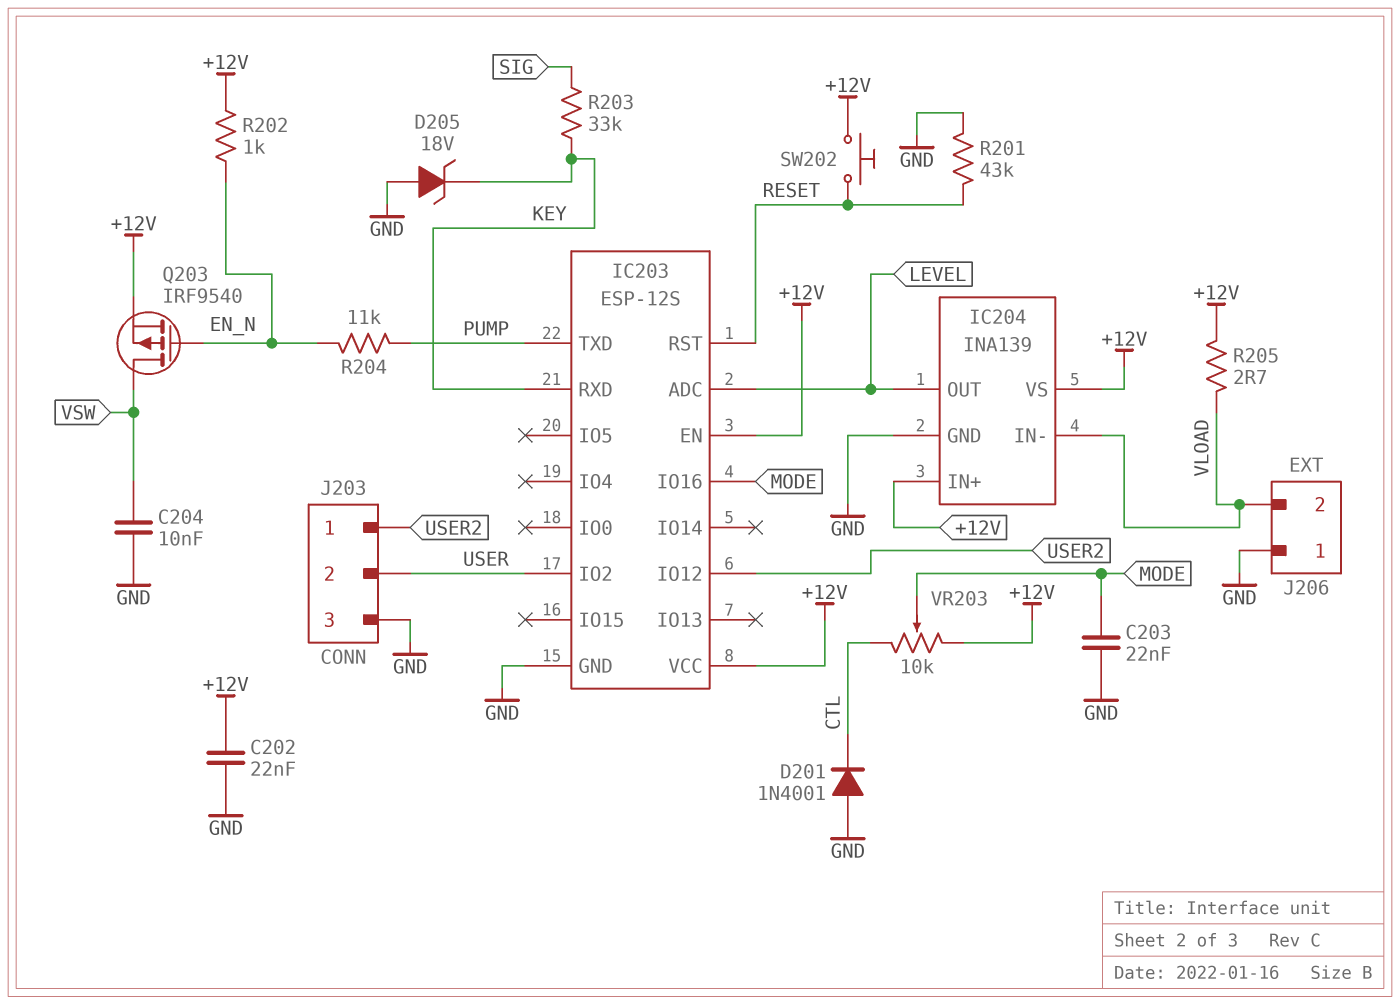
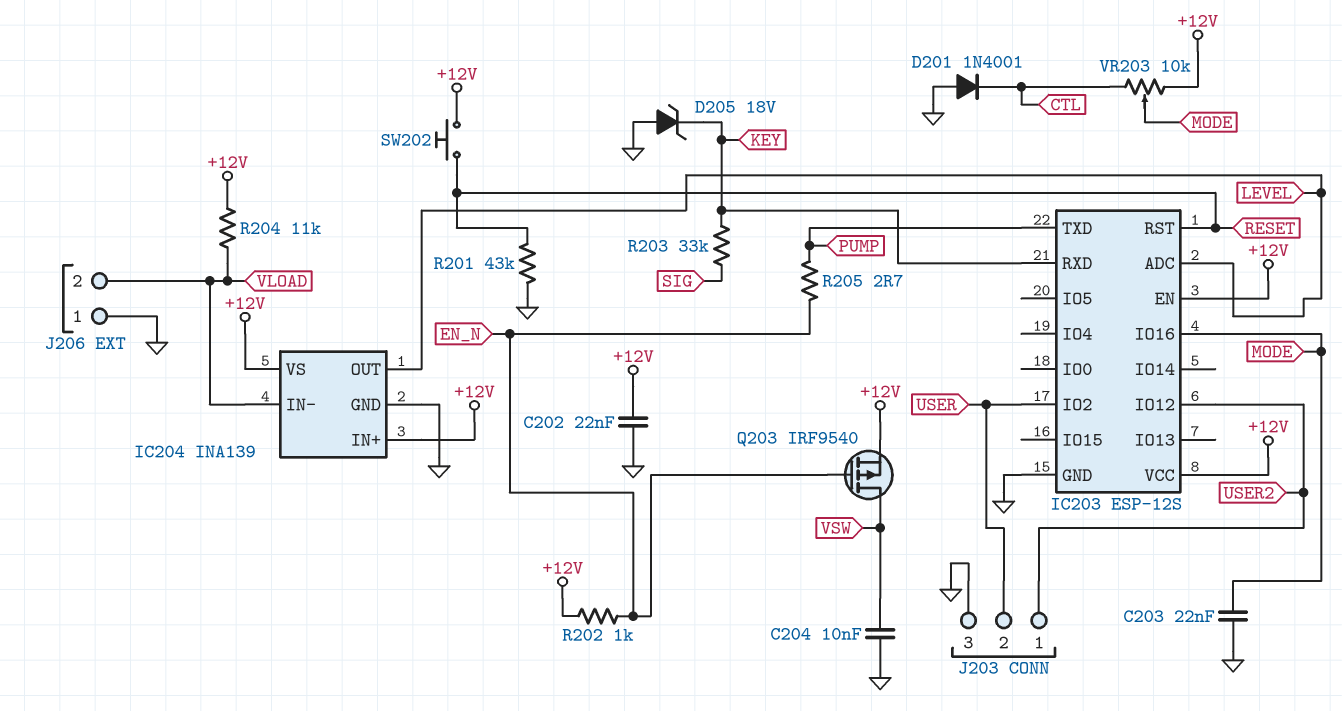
R204: 11k (EN_N, PUMP) -> 11k (+12V, VLOAD)
R205: 2.7 (+12V, VLOAD) -> 2.7 (EN_N, PUMP)

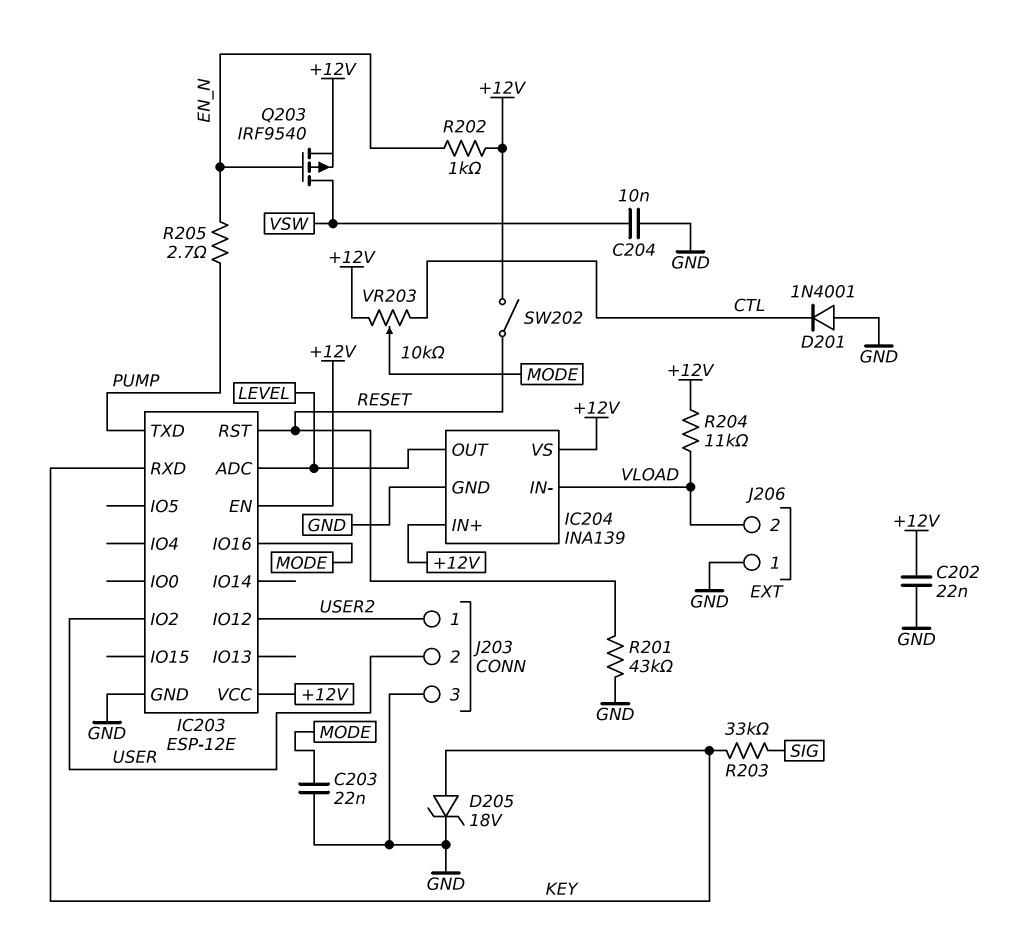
D205: zener 18V (A GND, K KEY) -> zener 18V (A KEY, K GND)
IC203: ESP-12S -> ESP-12E
SW202: button (+12V, RESET) -> switch (+12V, RESET)

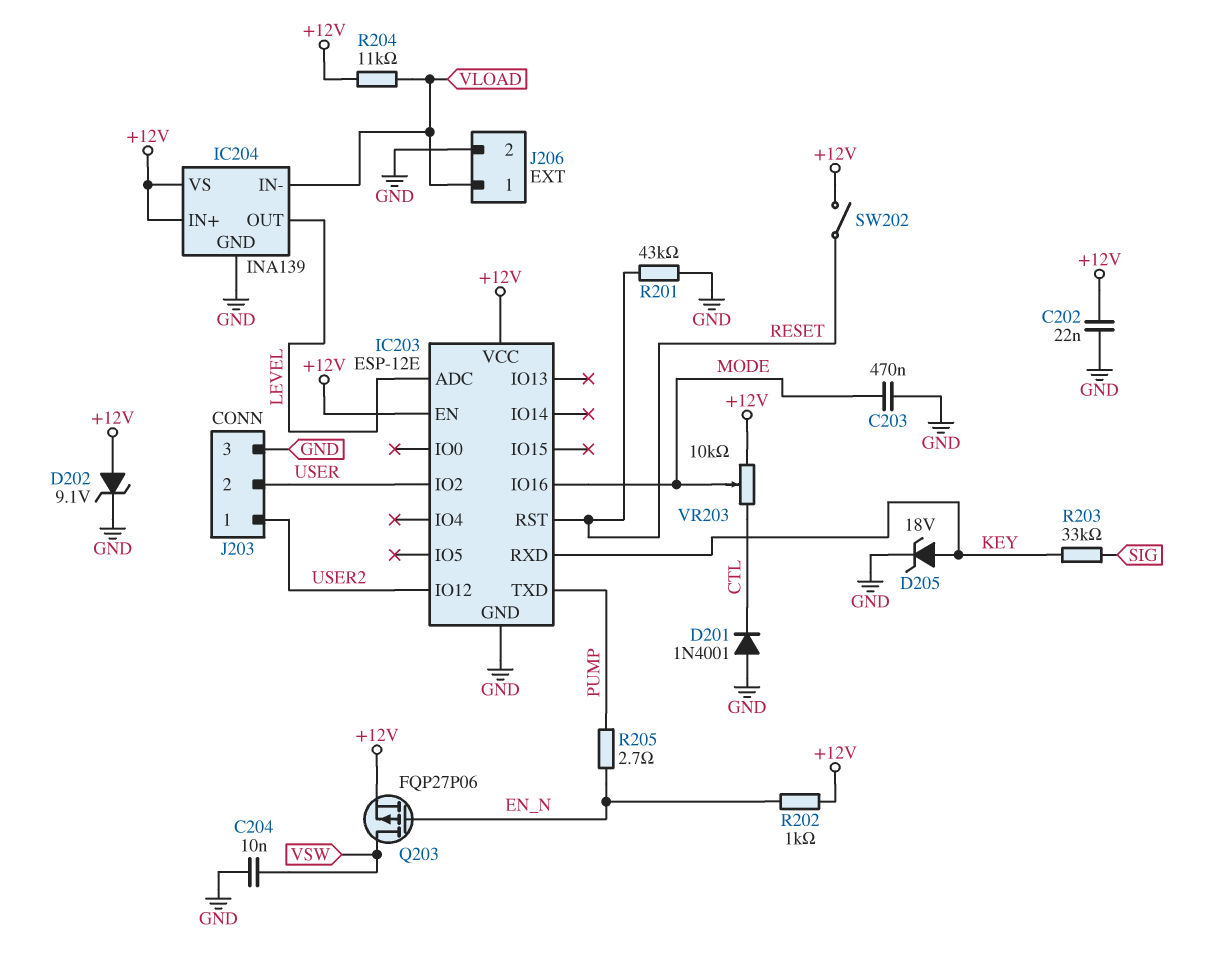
C203: 22nF (GND, MODE) -> 470nF (GND, MODE)
D202: none -> zener 9.1V (A +12V, K GND)
J206 pin 1: GND -> VLOAD
J206 pin 2: VLOAD -> GND
Q203: PMOS IRF9540 (G EN_N, D VSW, S +12V) -> PMOS FQP27P06 (G EN_N, D VSW, S +12V)

